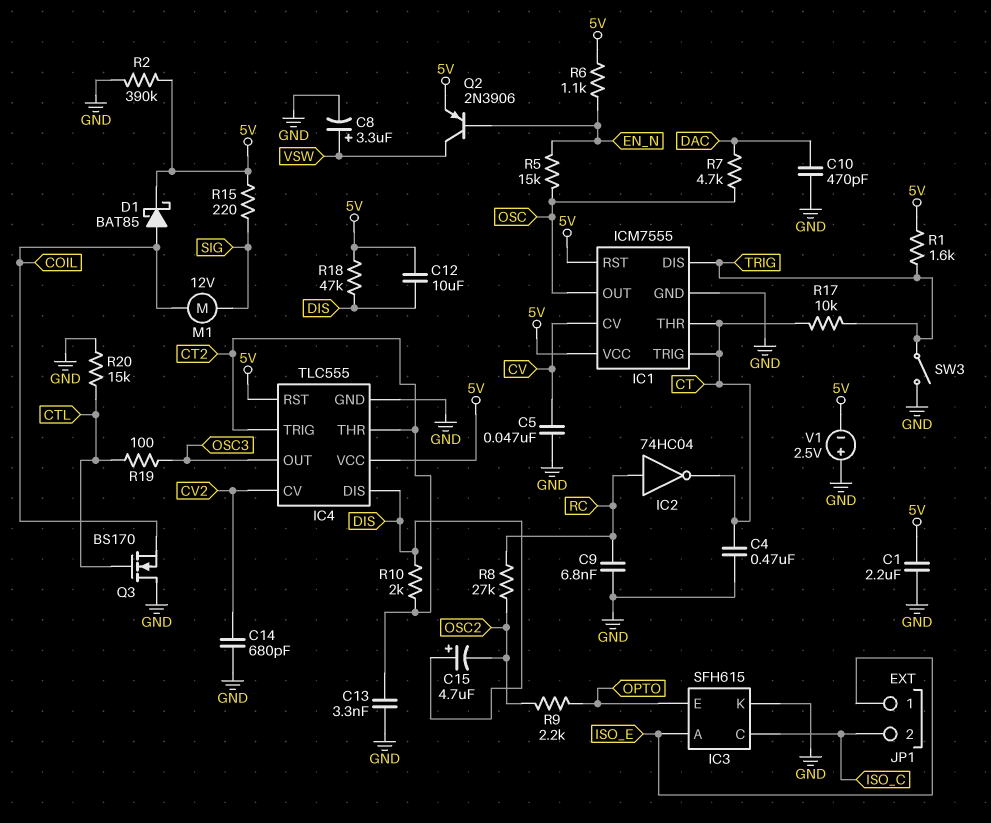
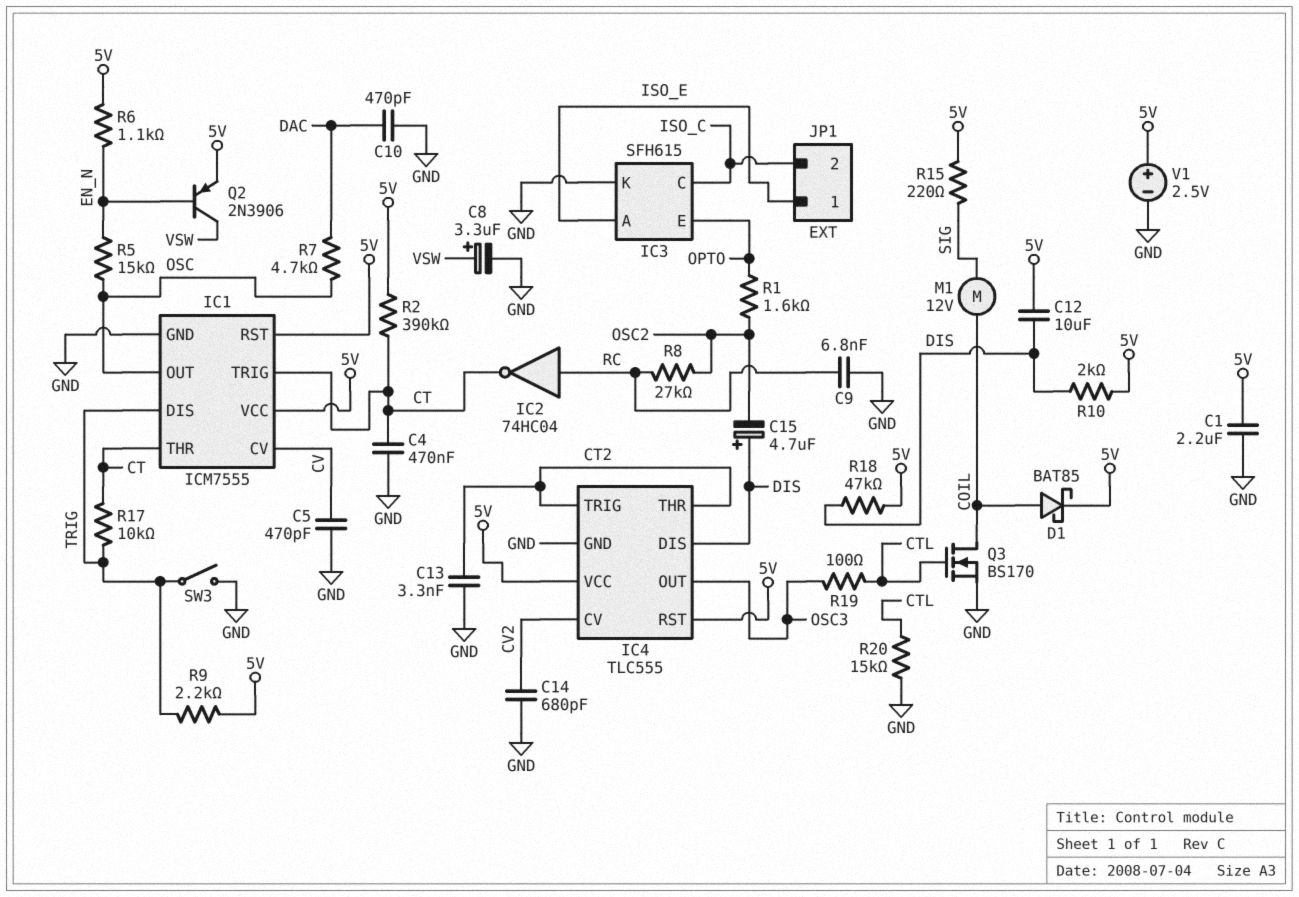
C5: 47nF (CV, GND) -> 470pF (CV, GND)
Q3: NMOS BS170 (G CTL, D GND, S COIL) -> NMOS BS170 (G CTL, D COIL, S GND)
R1: 1.6k (5V, TRIG) -> 1.6k (OPTO, OSC2)
R2: 390k (5V, GND) -> 390k (5V, CT)
R9: 2.2k (OPTO, OSC2) -> 2.2k (5V, TRIG)
R10: 2k (CT2, DIS) -> 2k (5V, DIS)
V1: 2.5V (plus GND, minus 5V) -> 2.5V (plus 5V, minus GND)

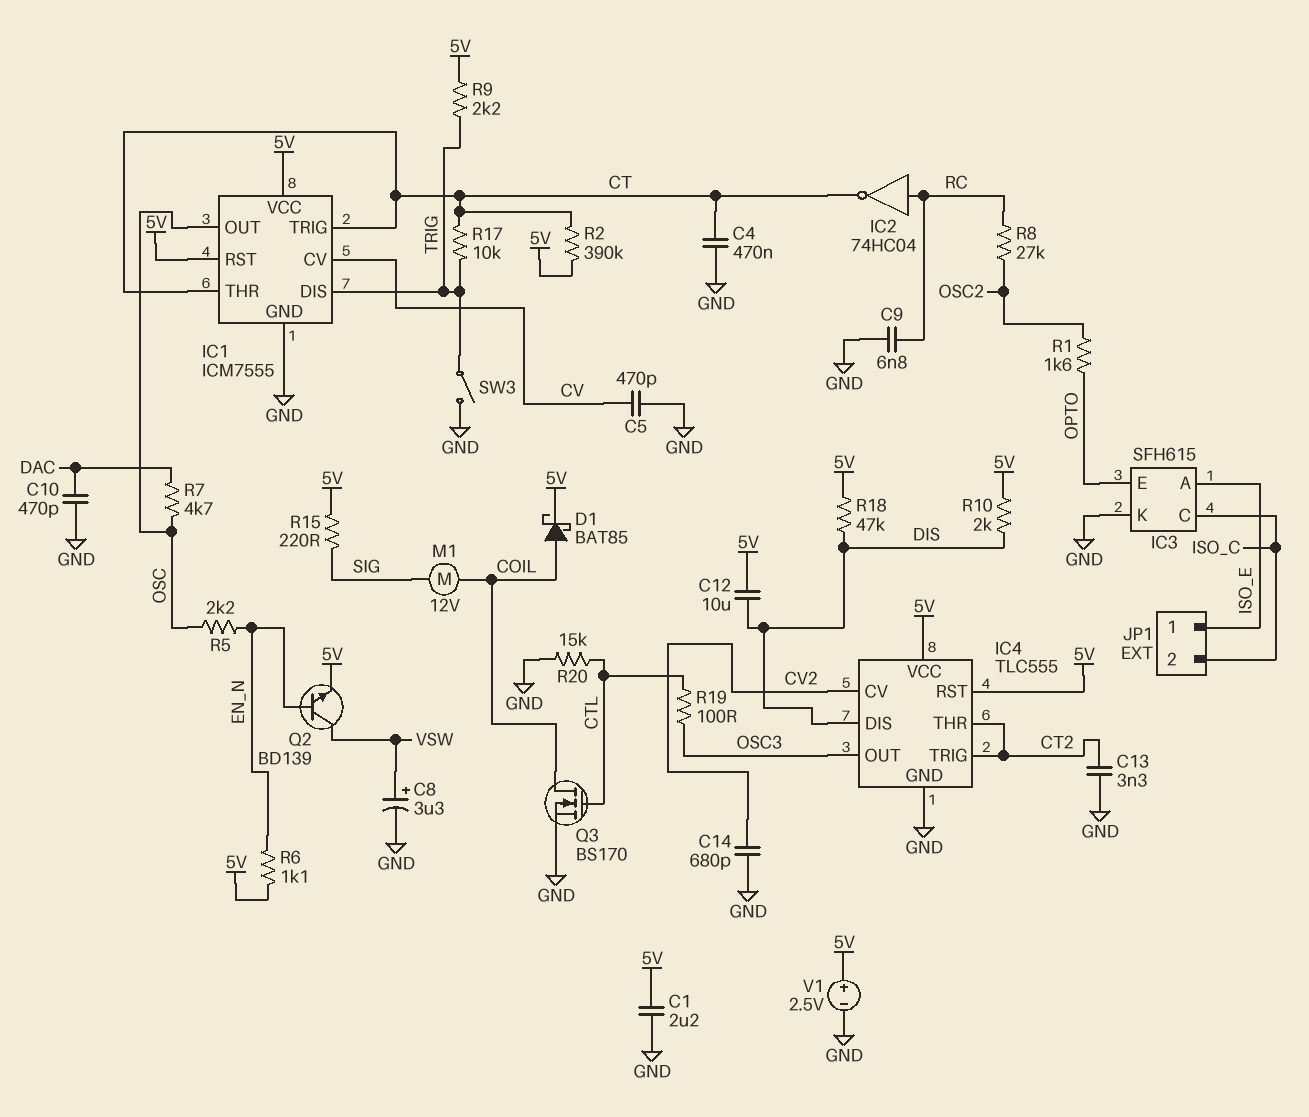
C15: 4.7uF (plus DIS, minus OSC2) -> none
Q2: PNP 2N3906 (B EN_N, C VSW, E 5V) -> NPN BD139 (B EN_N, C VSW, E 5V)
R5: 15k (EN_N, OSC) -> 2.2k (EN_N, OSC)

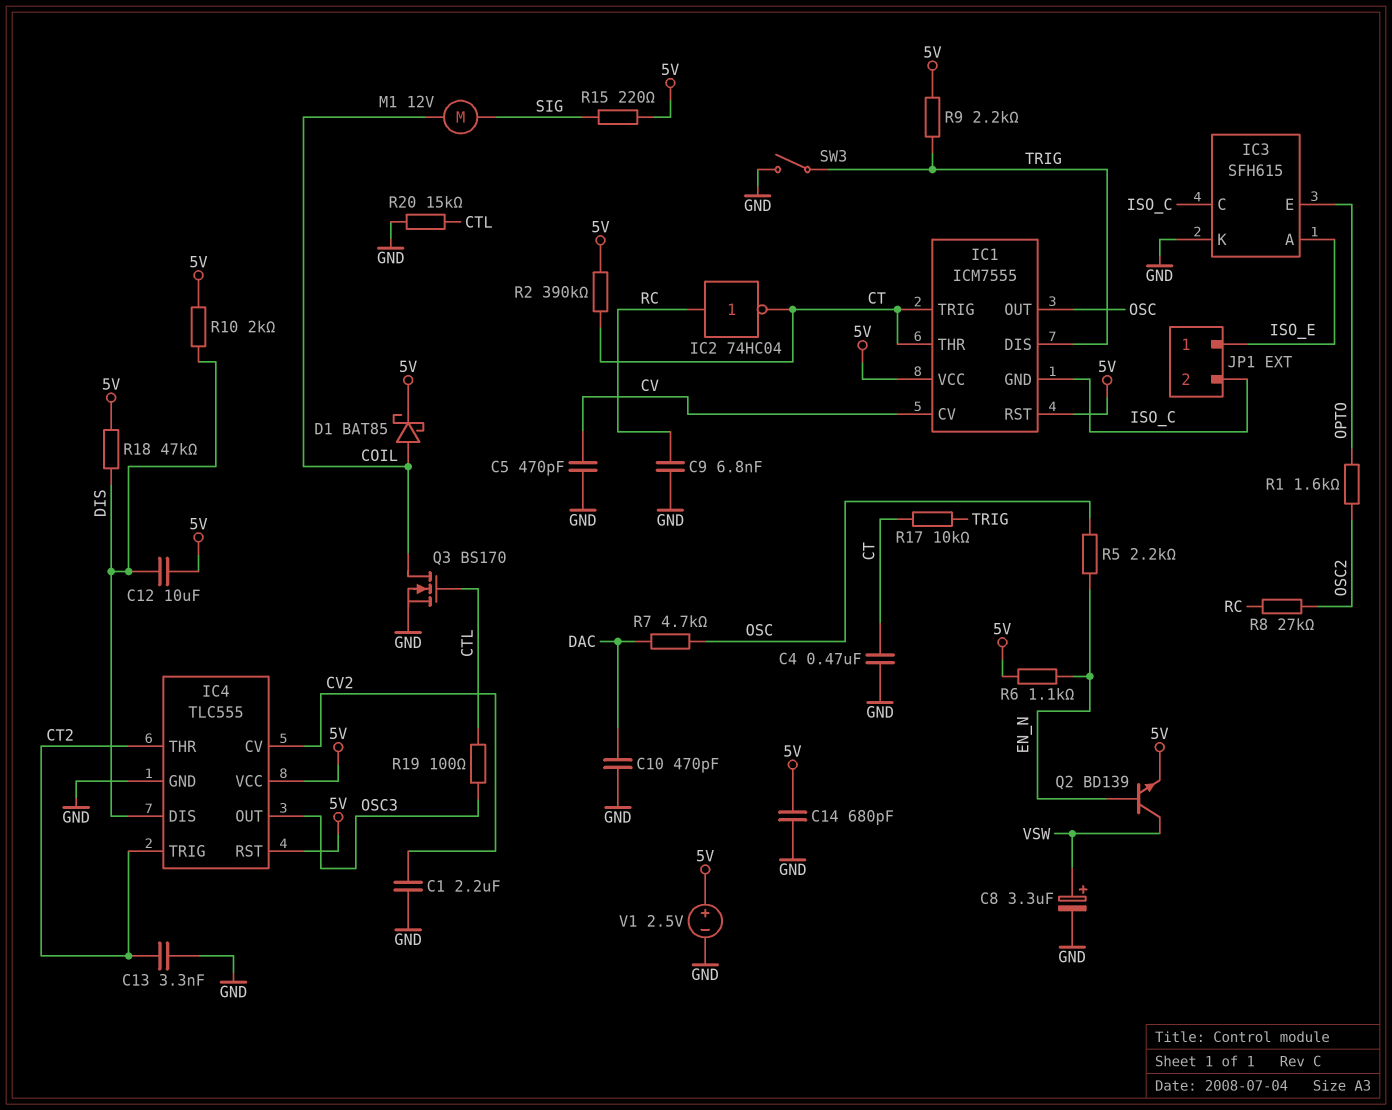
C1: 2.2uF (5V, GND) -> 2.2uF (CV2, GND)
C14: 680pF (CV2, GND) -> 680pF (5V, GND)
IC1 pin GND: GND -> ISO_C

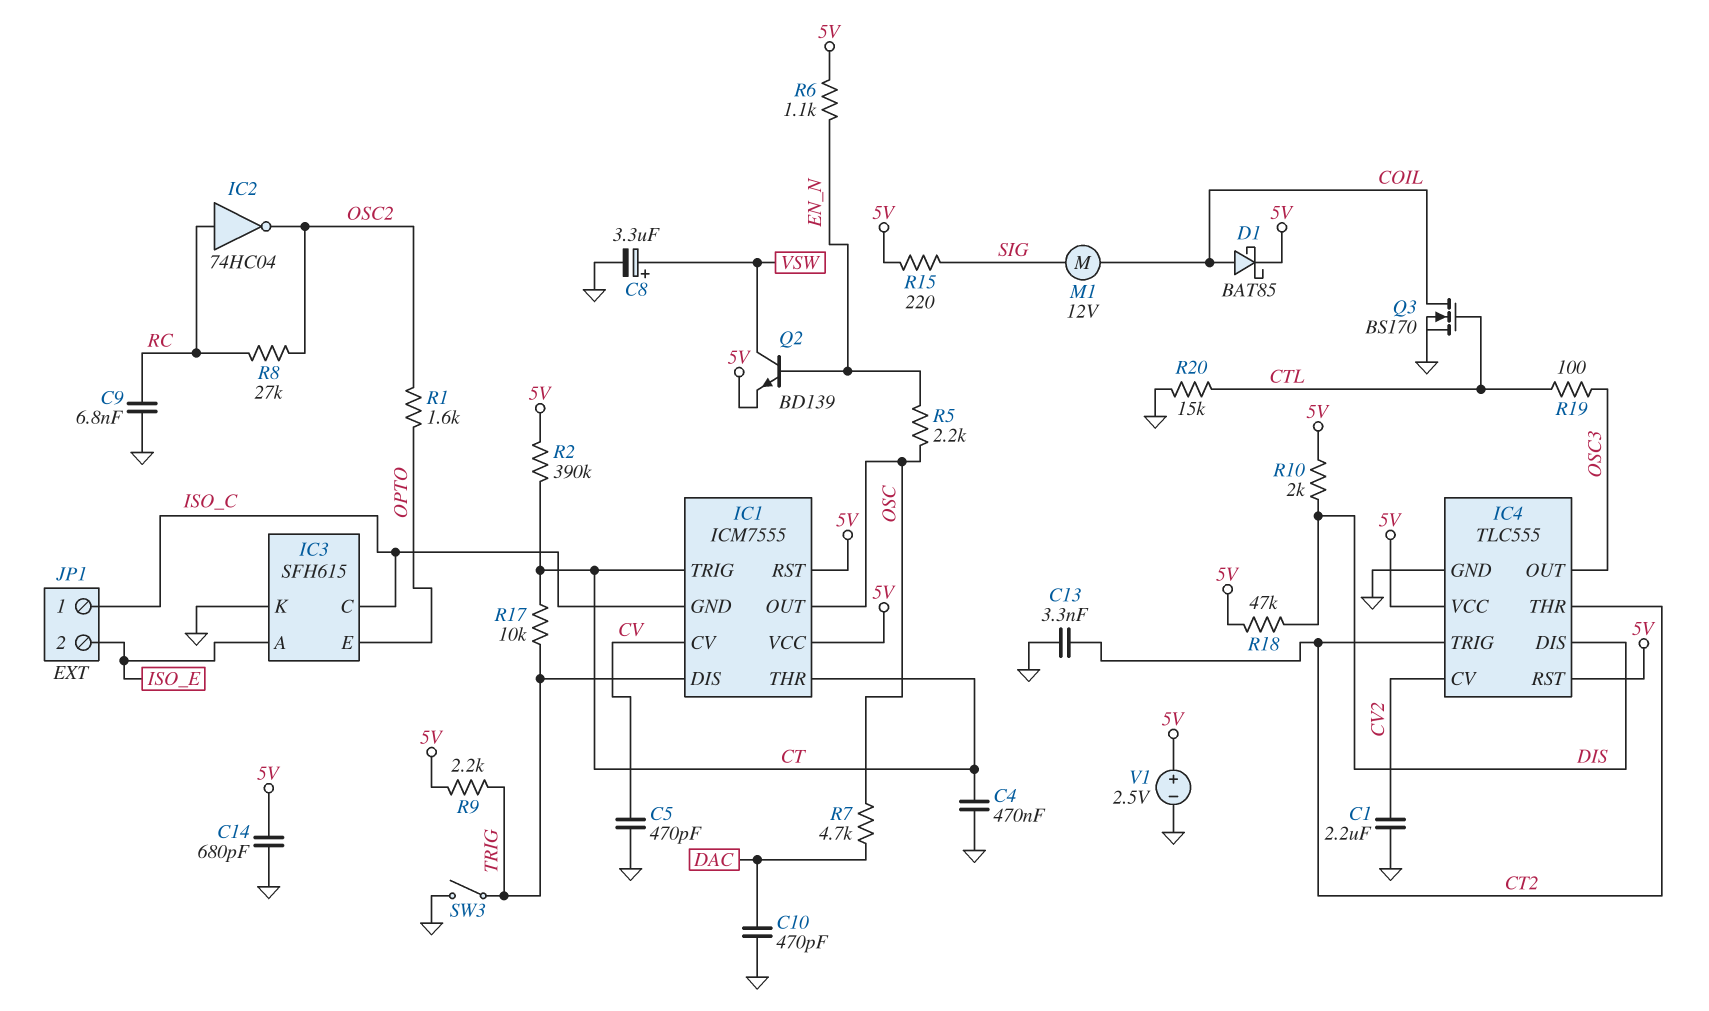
C12: 10uF (5V, DIS) -> none
IC2: NOT 74HC04 (in RC, out CT) -> NOT 74HC04 (in RC, out OSC2)
JP1 pin 1: ISO_E -> ISO_C
JP1 pin 2: ISO_C -> ISO_E

